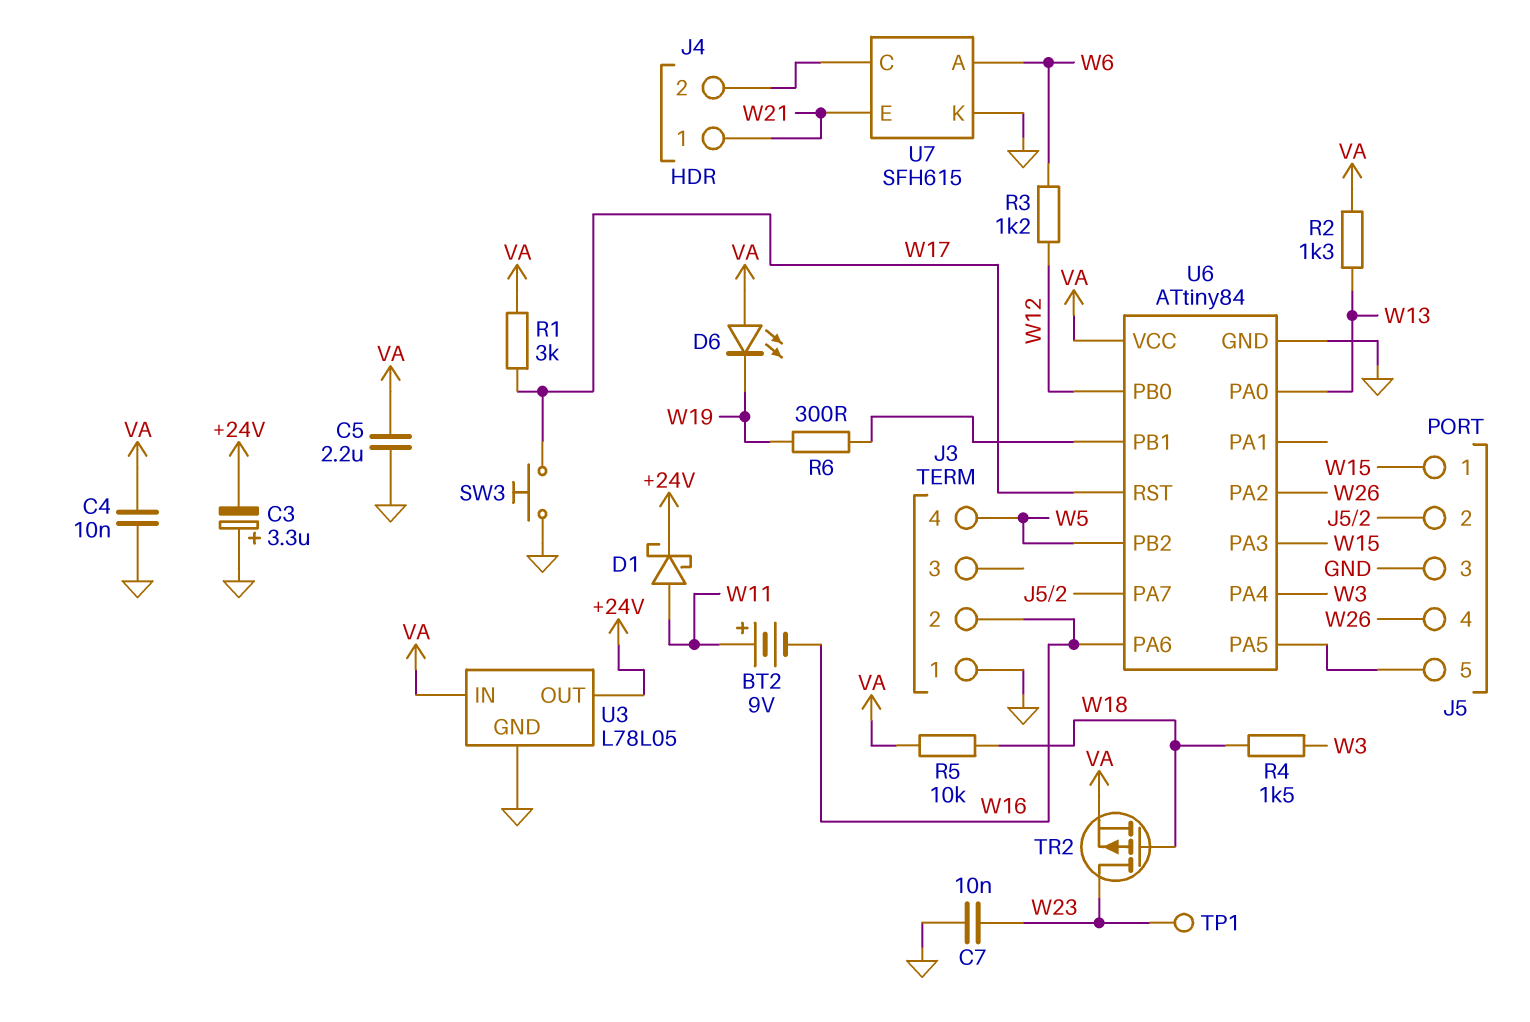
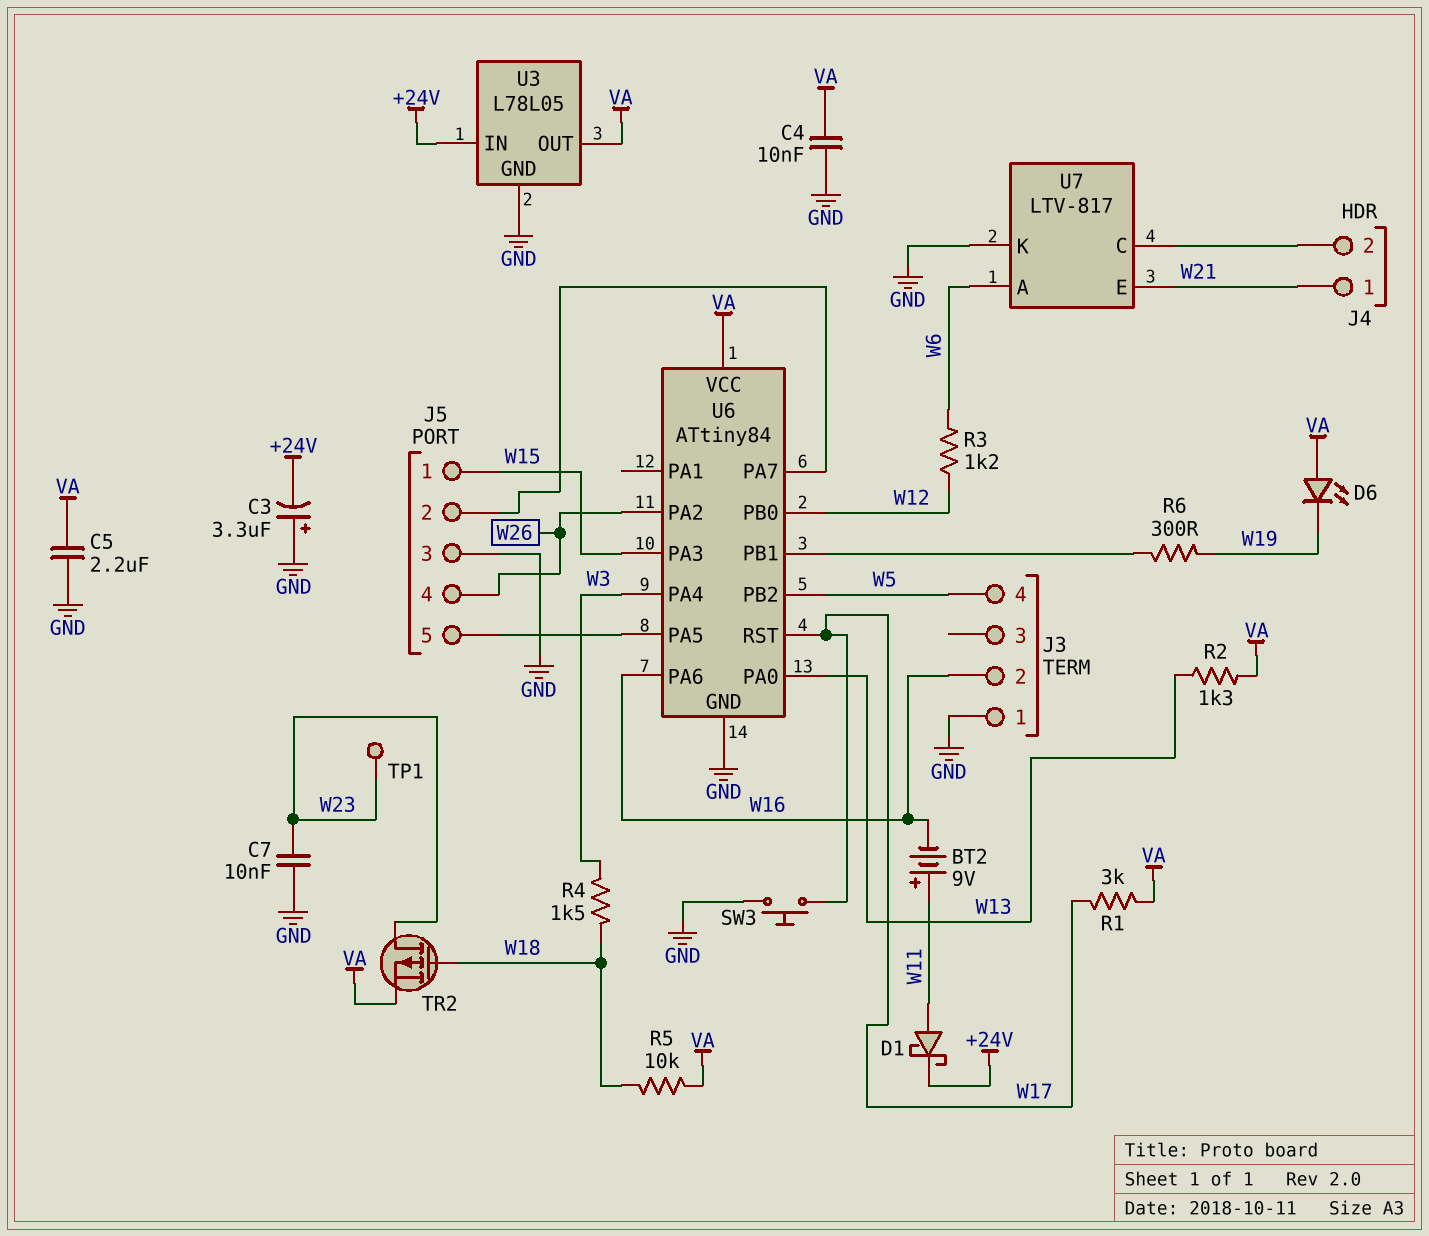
U3 pin IN: VA -> +24V
U3 pin OUT: +24V -> VA
U7: SFH615 -> LTV-817

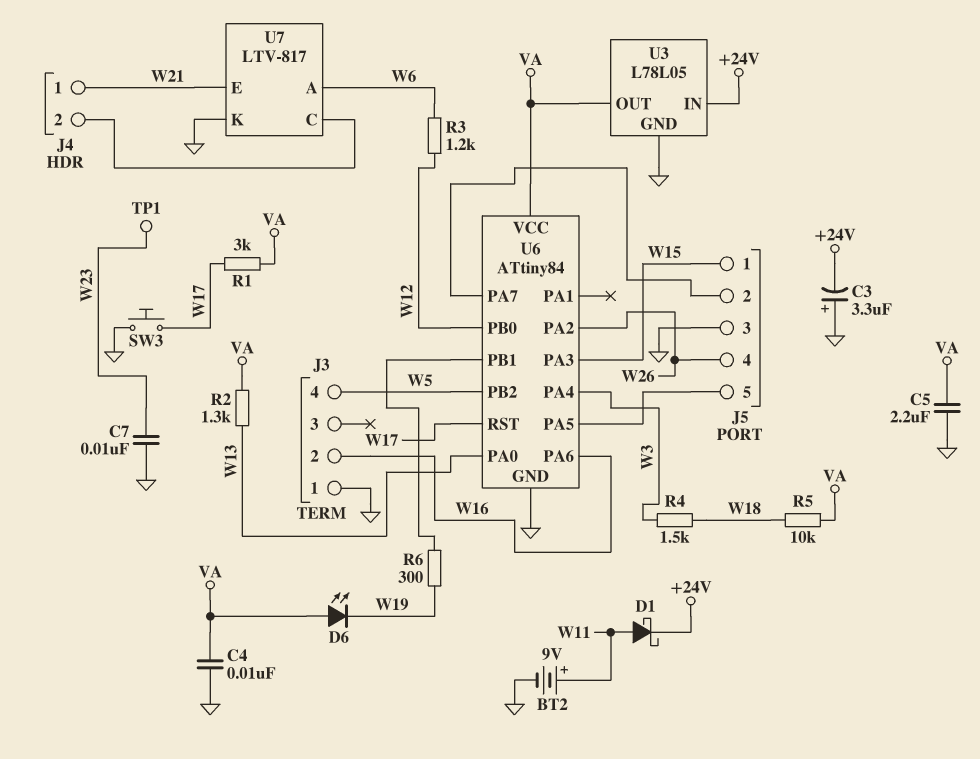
BT2: 9V (plus W11, minus W16) -> 9V (plus W11, minus GND)
TR2: PMOS (G W18, D W23, S VA) -> none

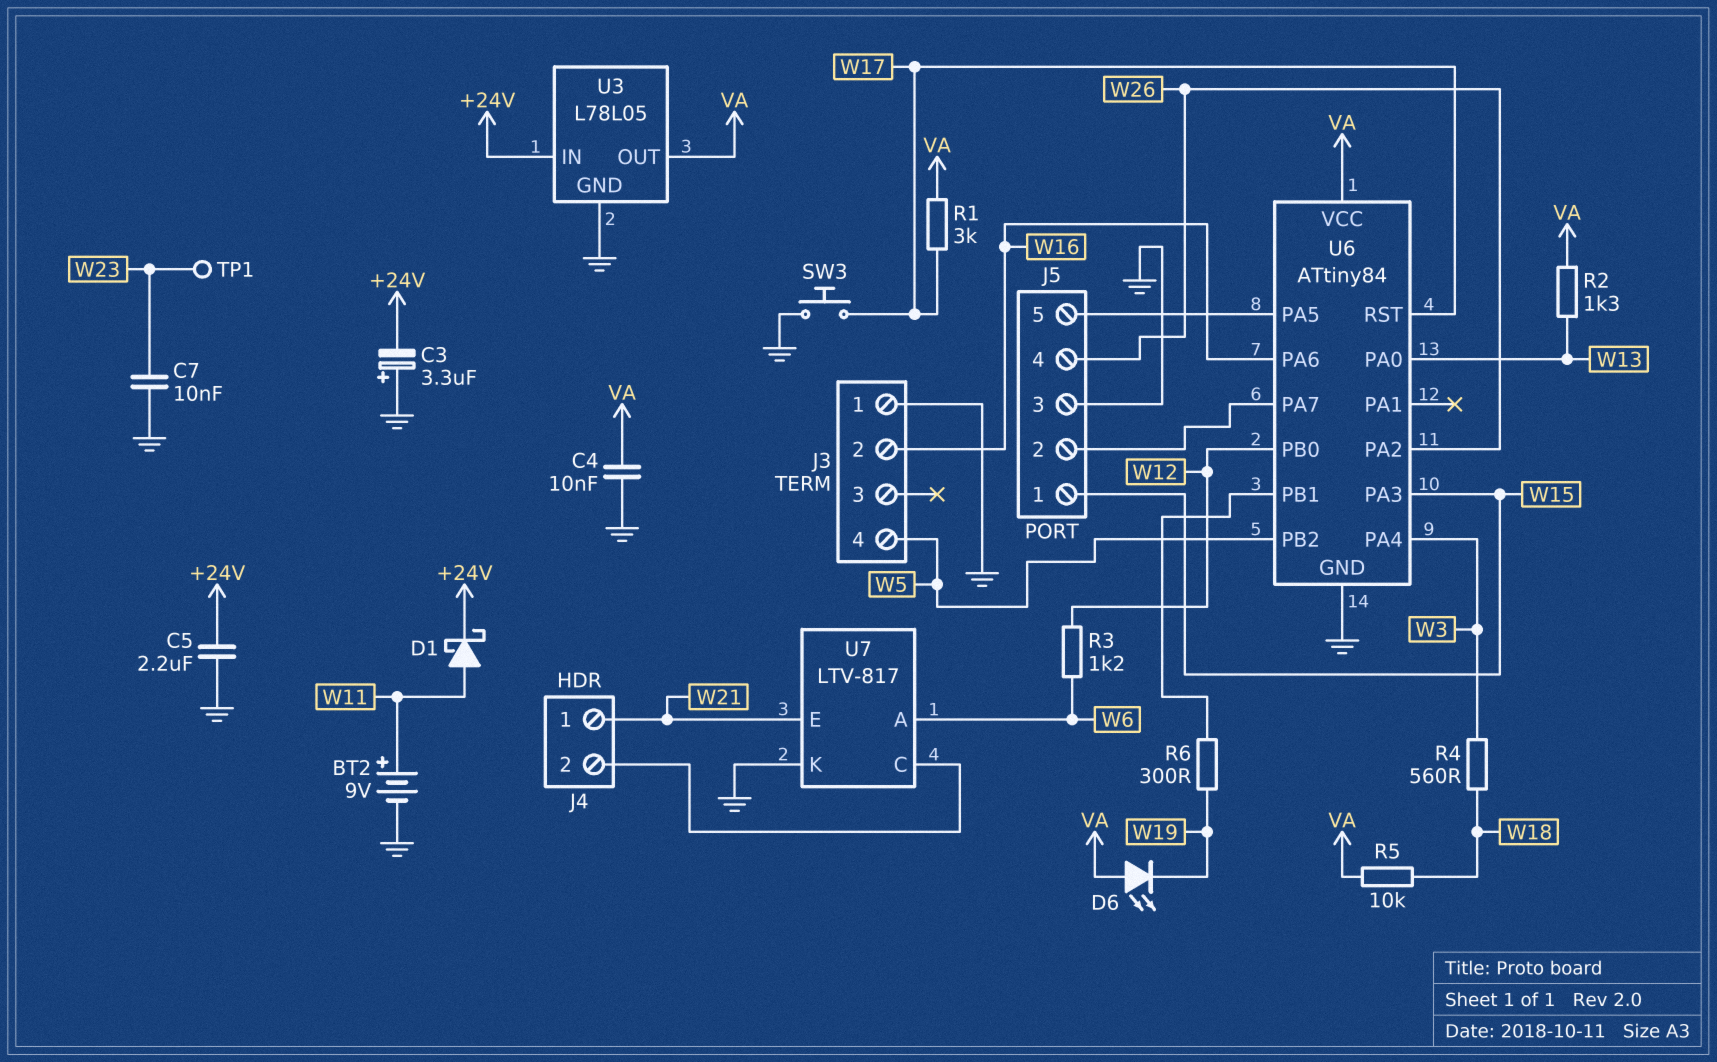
C5: 2.2uF (GND, VA) -> 2.2uF (+24V, GND)
R4: 1.5k (W3, W18) -> 560 (W3, W18)

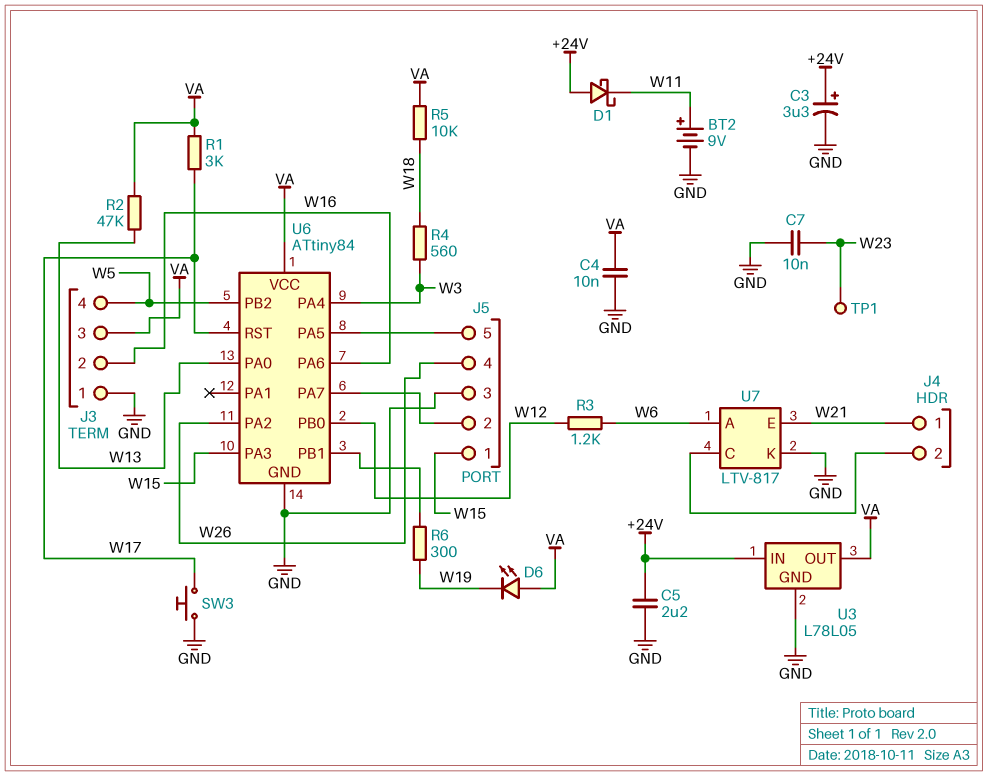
C3: 3.3uF (plus GND, minus +24V) -> 3.3uF (plus +24V, minus GND)
D1: schottky (A W11, K +24V) -> schottky (A +24V, K W11)
J3 pin 3: none -> VA
R2: 1.3k (VA, W13) -> 47k (VA, W13)

